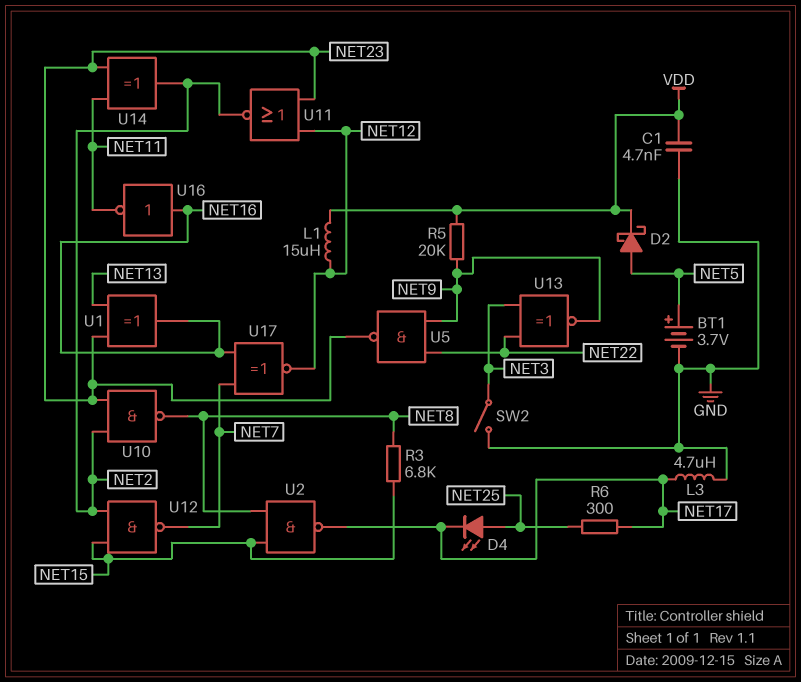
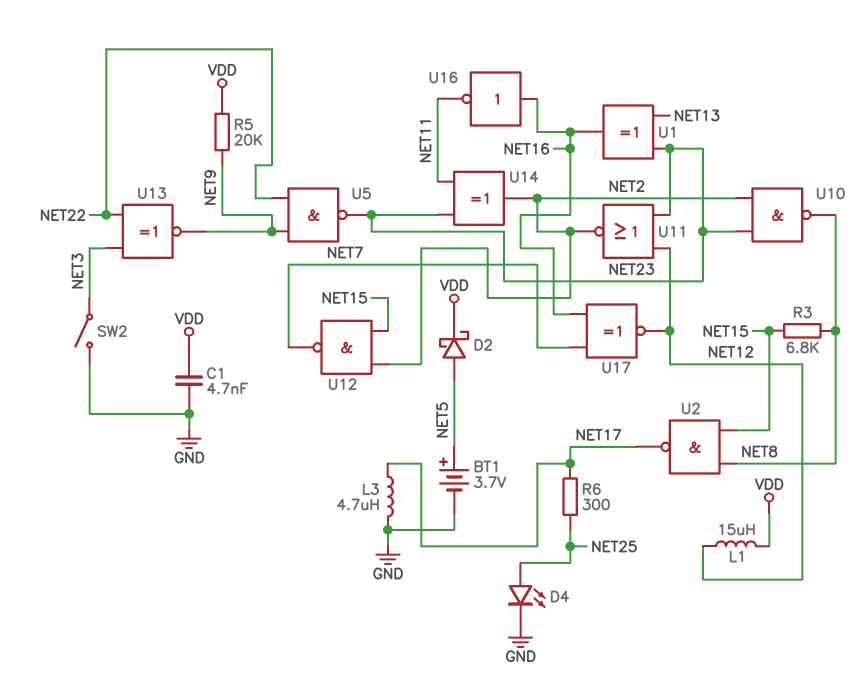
D4: LED (A NET25, K NET17) -> LED (A NET25, K GND)

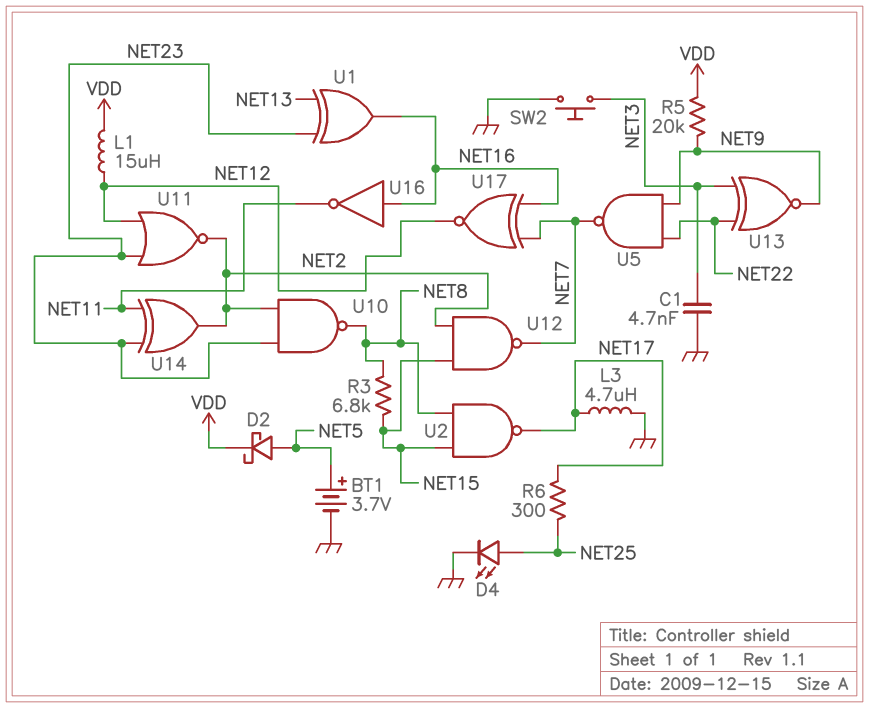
C1: 4.7nF (GND, VDD) -> 4.7nF (GND, NET3)
SW2: switch (GND, NET3) -> button (GND, NET3)
U5: NAND (in NET9, in NET22, out NET23) -> NAND (in NET9, in NET22, out NET7)

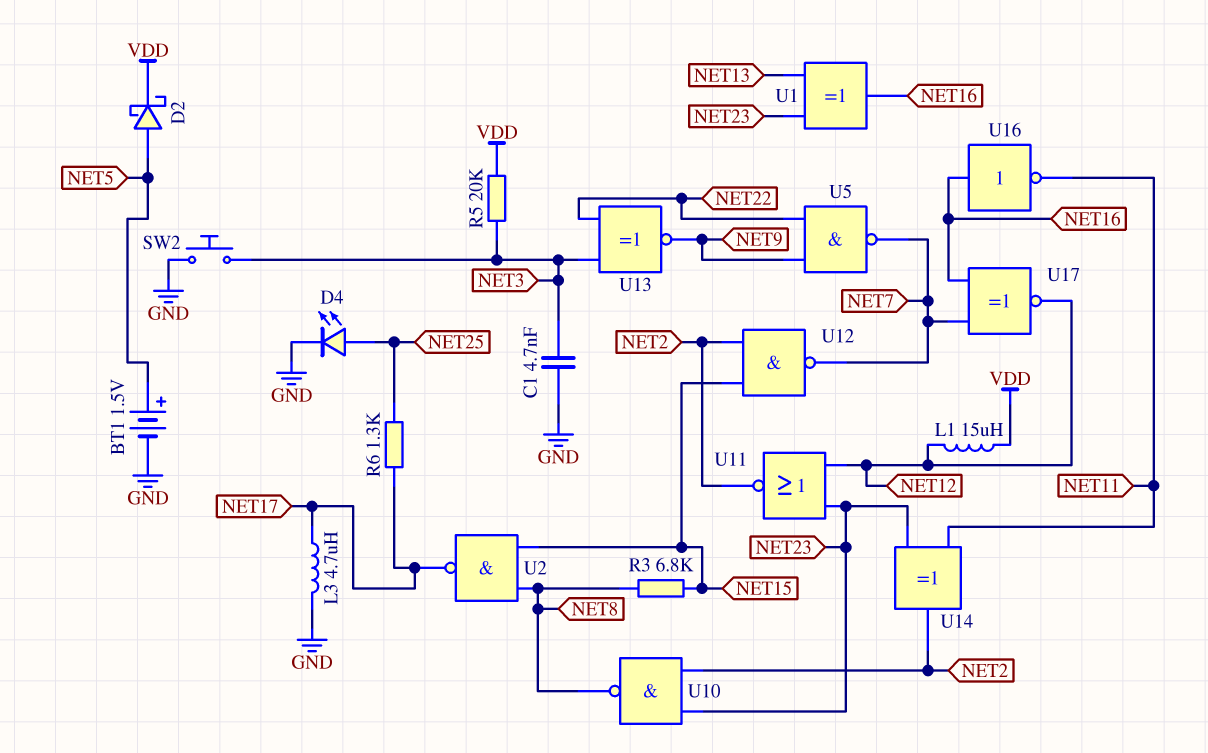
BT1: 3.7V (plus NET5, minus GND) -> 1.5V (plus NET5, minus GND)
R5: 20k (NET9, VDD) -> 20k (NET3, VDD)
R6: 300 (NET17, NET25) -> 1.3k (NET17, NET25)

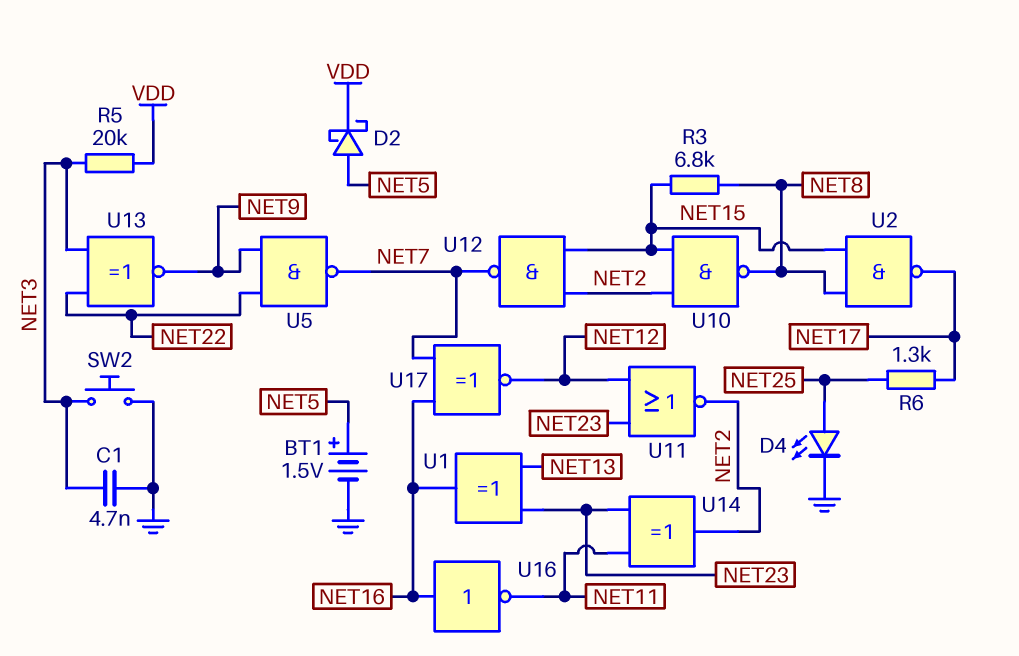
L1: 15uH (NET12, VDD) -> none
L3: 4.7uH (GND, NET17) -> none
U10: NAND (in NET2, in NET23, out NET8) -> NAND (in NET2, in NET15, out NET8)

